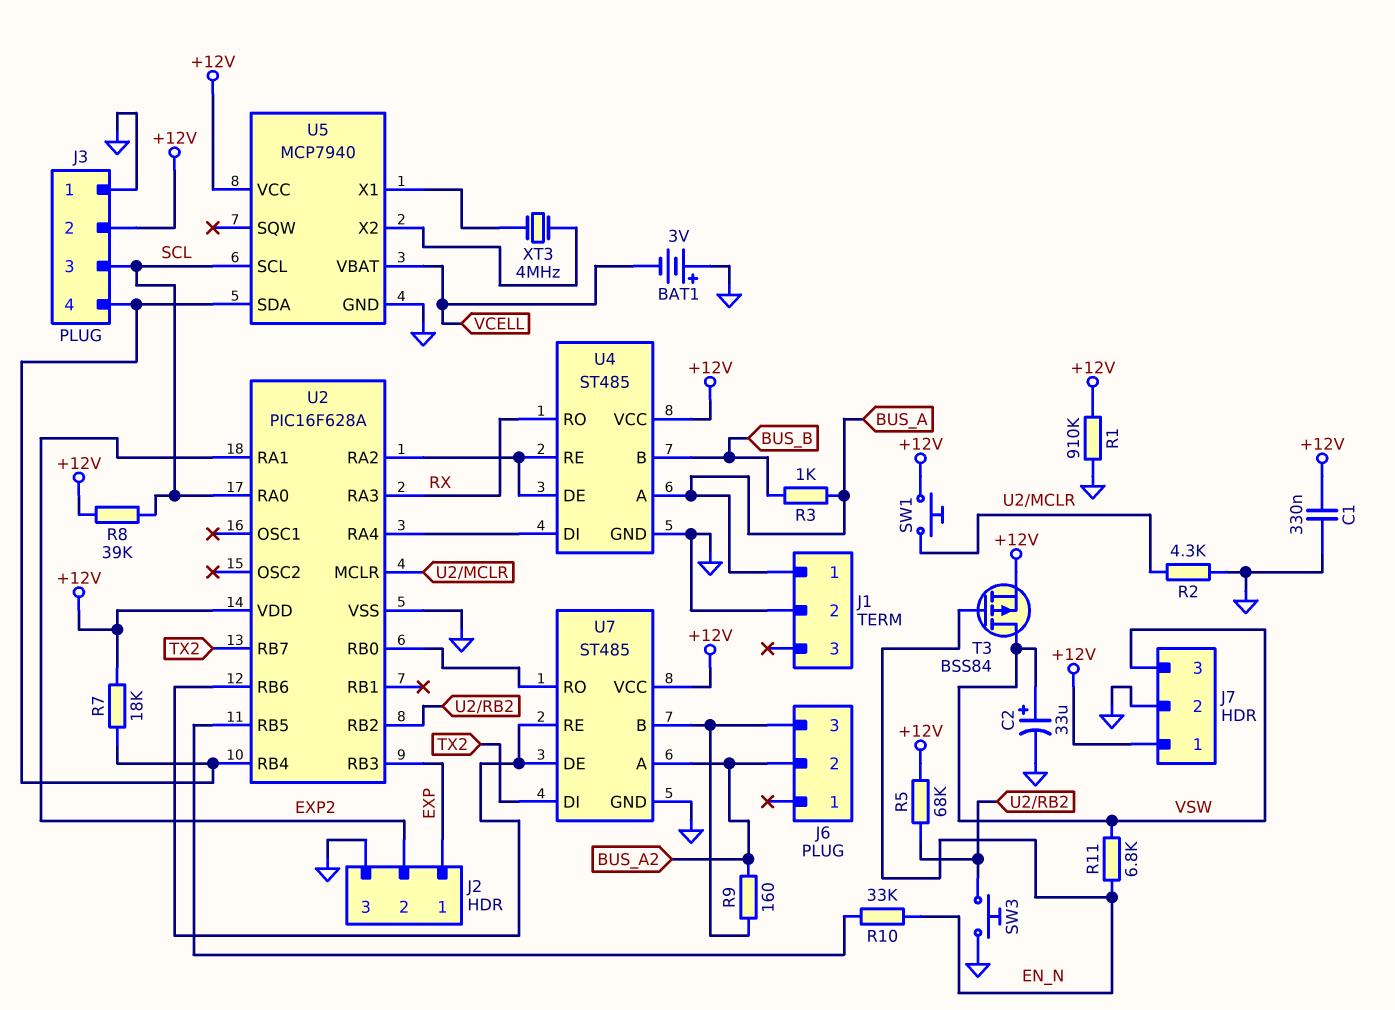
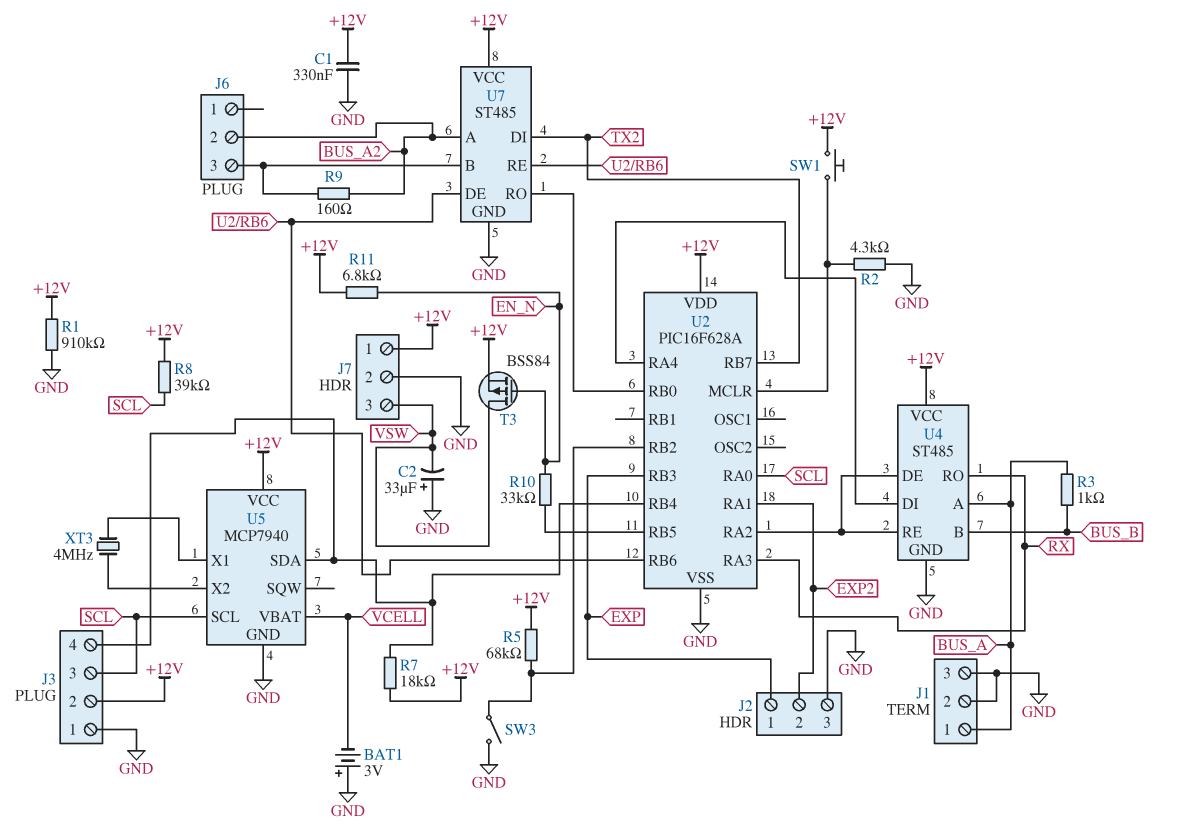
C2: 33uF (plus VSW, minus GND) -> 33uF (plus GND, minus VSW)
J1 pin 3: none -> GND
R11: 6.8k (EN_N, VSW) -> 6.8k (+12V, EN_N)
SW3: button (GND, U2/RB2) -> switch (GND, U2/RB2)

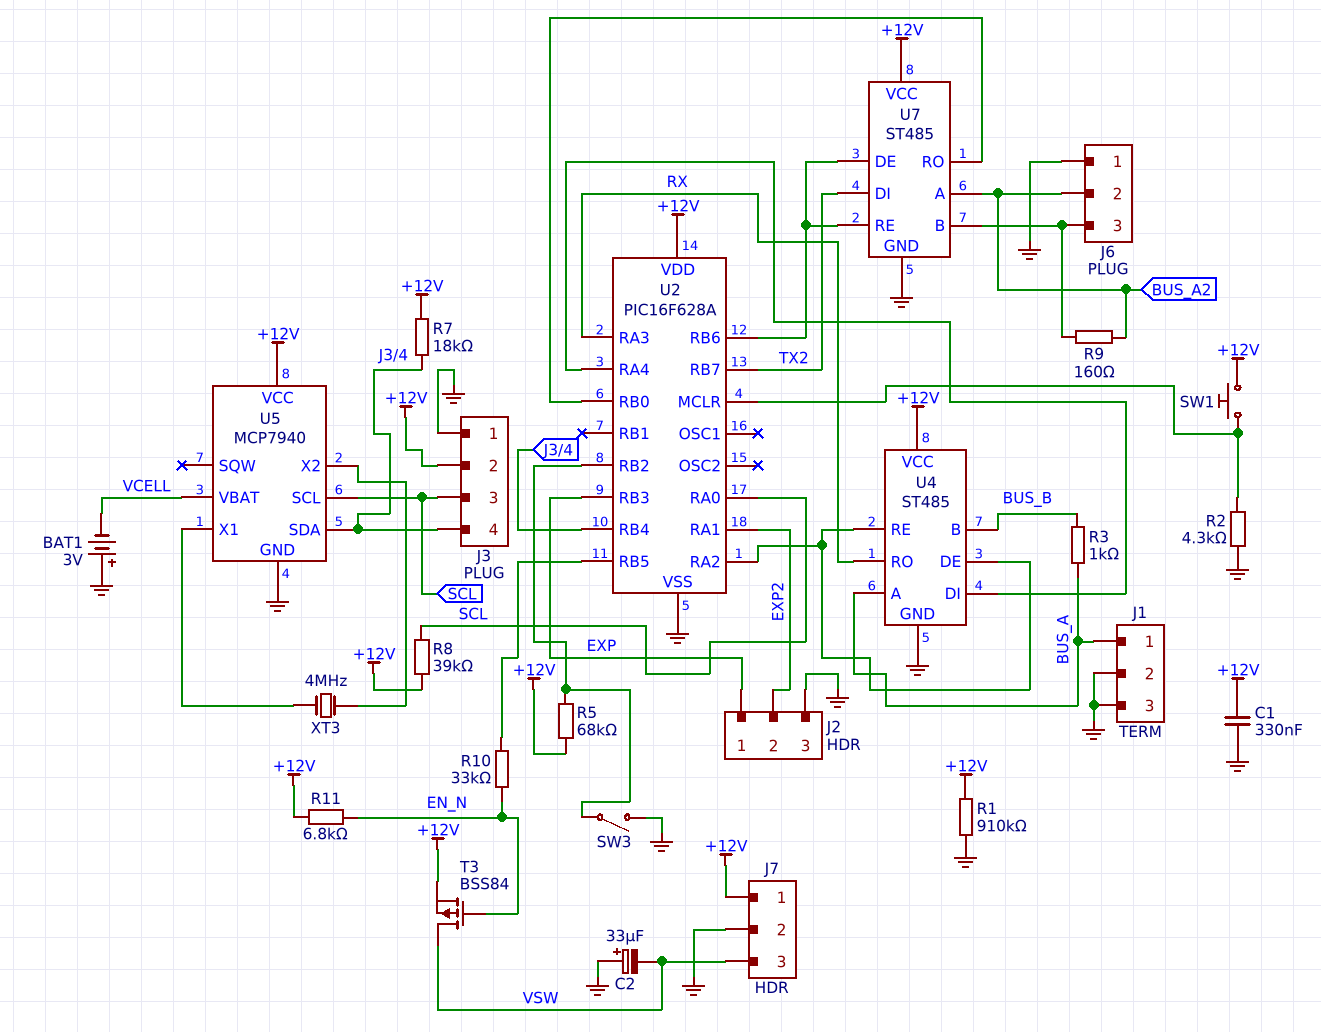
J6 pin 1: none -> GND

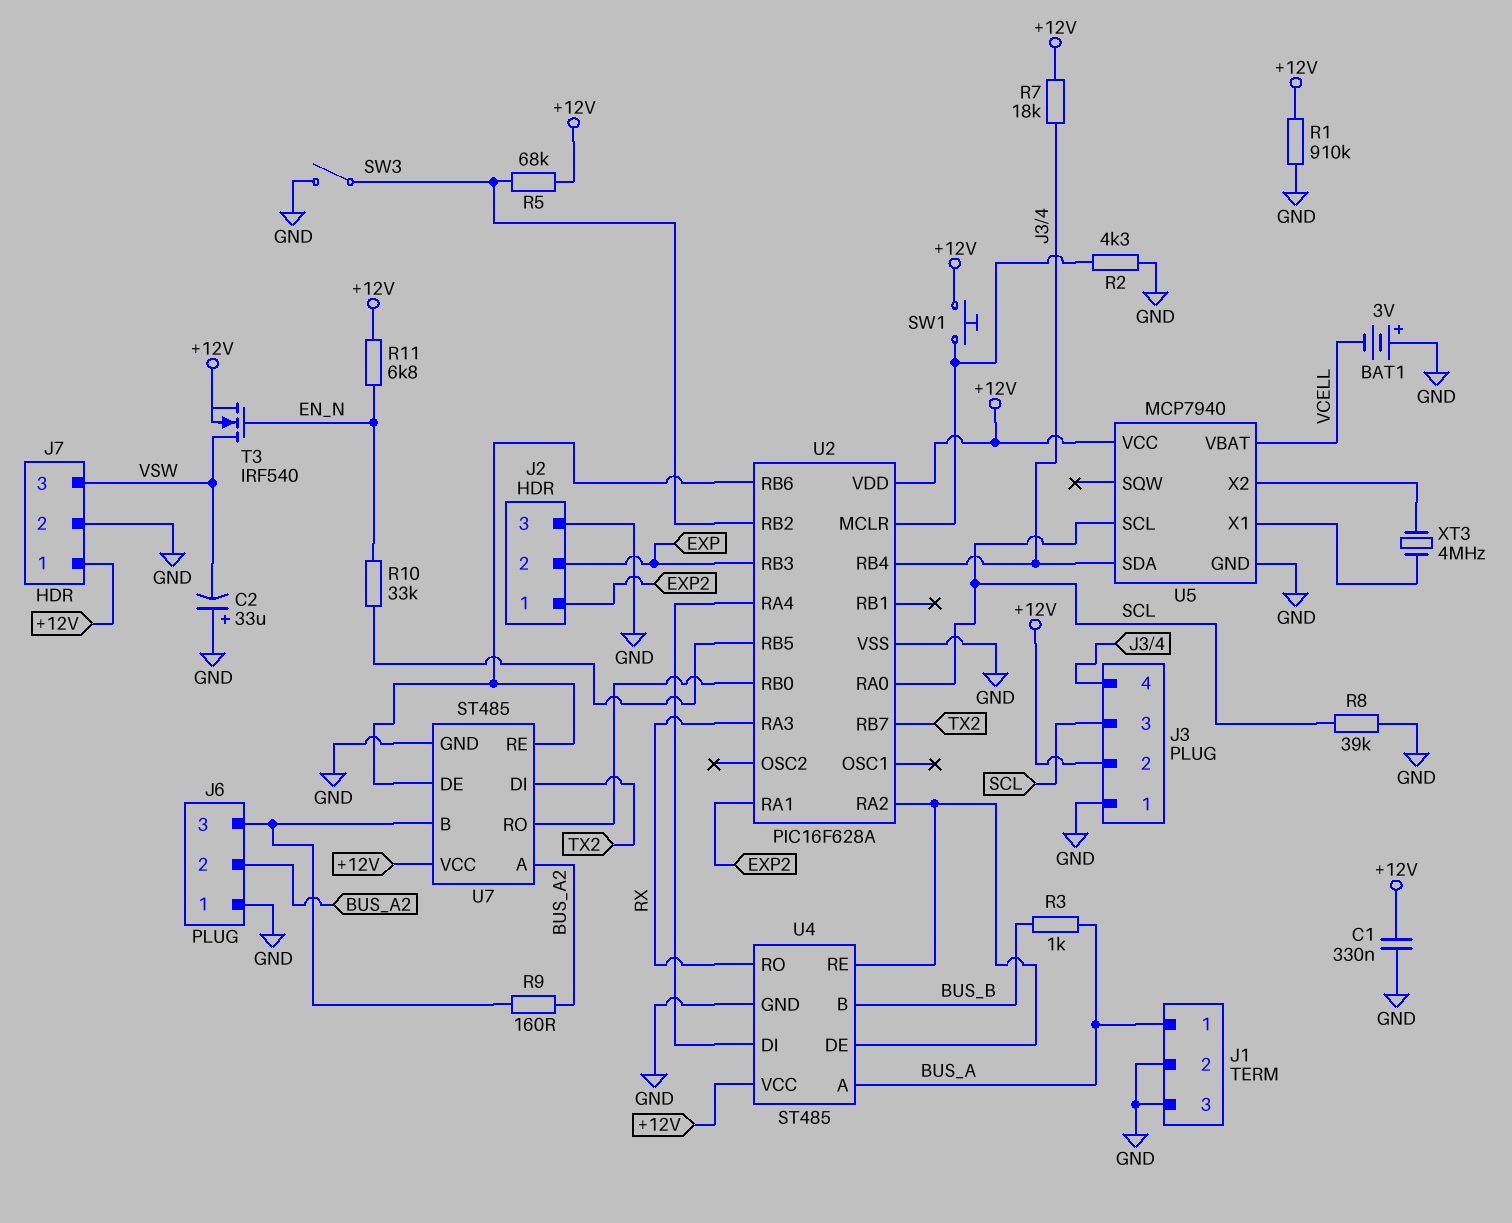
J2 pin 1: EXP -> EXP2
J2 pin 2: EXP2 -> EXP
R8: 39k (+12V, SCL) -> 39k (GND, SCL)
T3: PMOS BSS84 (G EN_N, D VSW, S +12V) -> NMOS IRF540 (G EN_N, D VSW, S +12V)

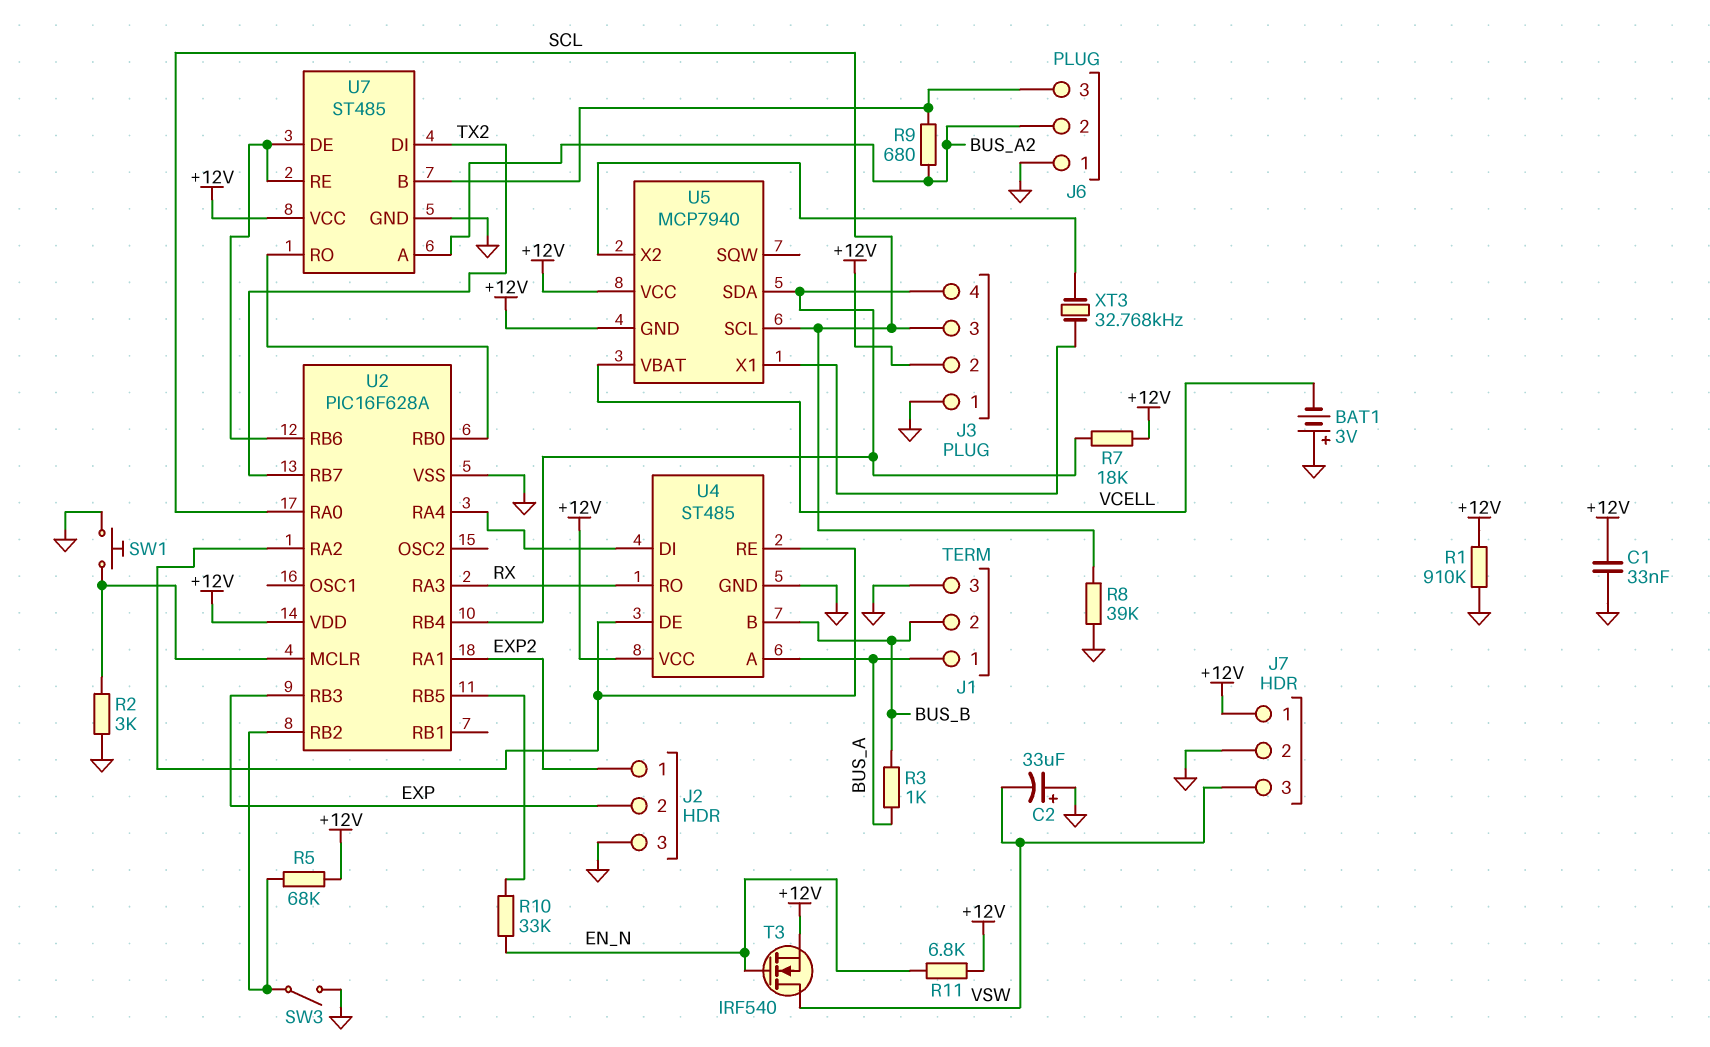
C1: 330nF (+12V, GND) -> 33nF (+12V, GND)
J1 pin 2: GND -> BUS_B
R2: 4.3k (GND, U2/MCLR) -> 3k (GND, U2/MCLR)
R9: 160 (BUS_A2, J6/3) -> 680 (BUS_A2, J6/3)
SW1: button (+12V, U2/MCLR) -> button (GND, U2/MCLR)
U5 pin GND: GND -> +12V
XT3: 4MHz (U5/X1, U5/X2) -> 32.768kHz (U5/X1, U5/X2)

